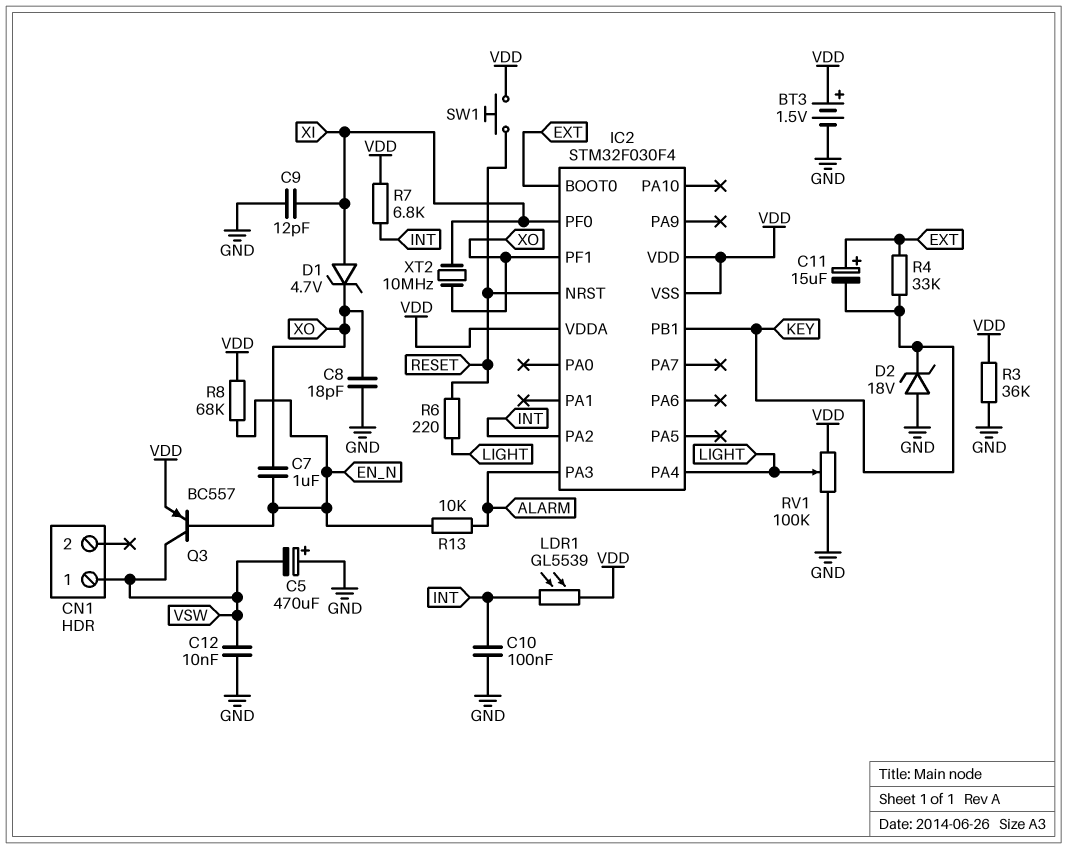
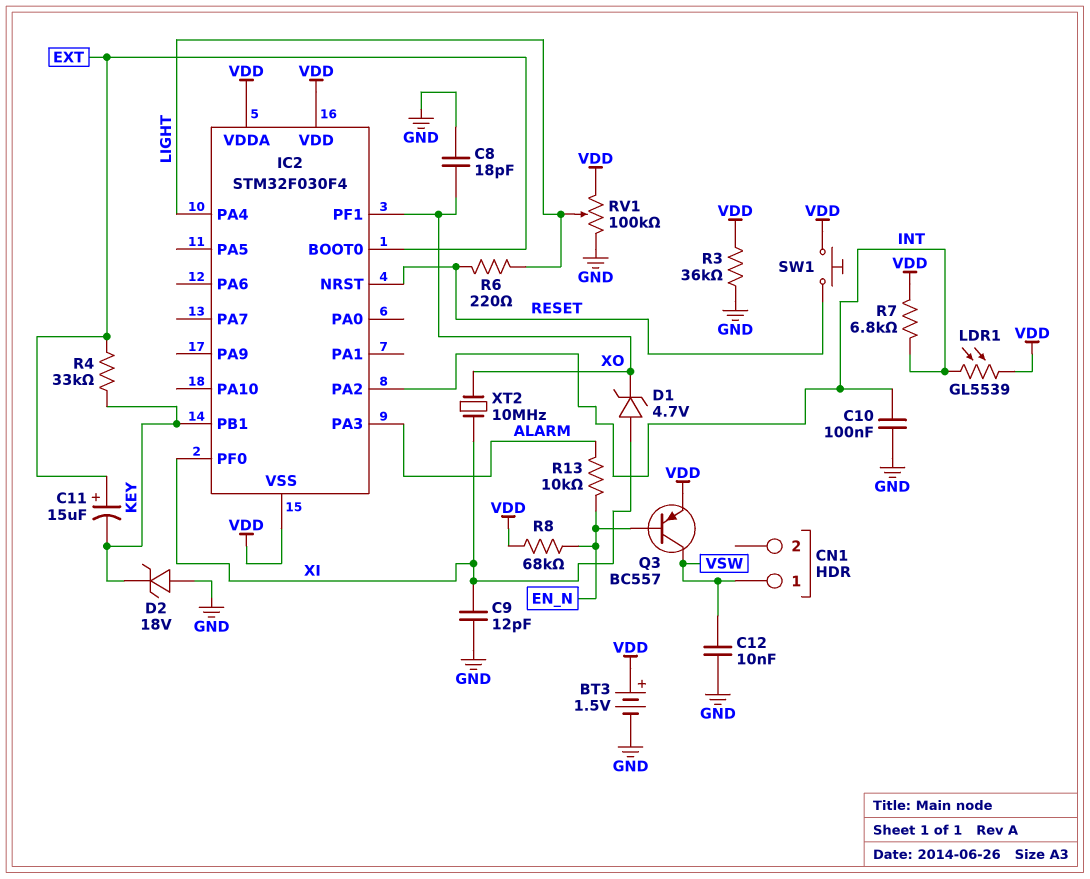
C5: 470uF (plus GND, minus VSW) -> none
C7: 1uF (EN_N, XO) -> none

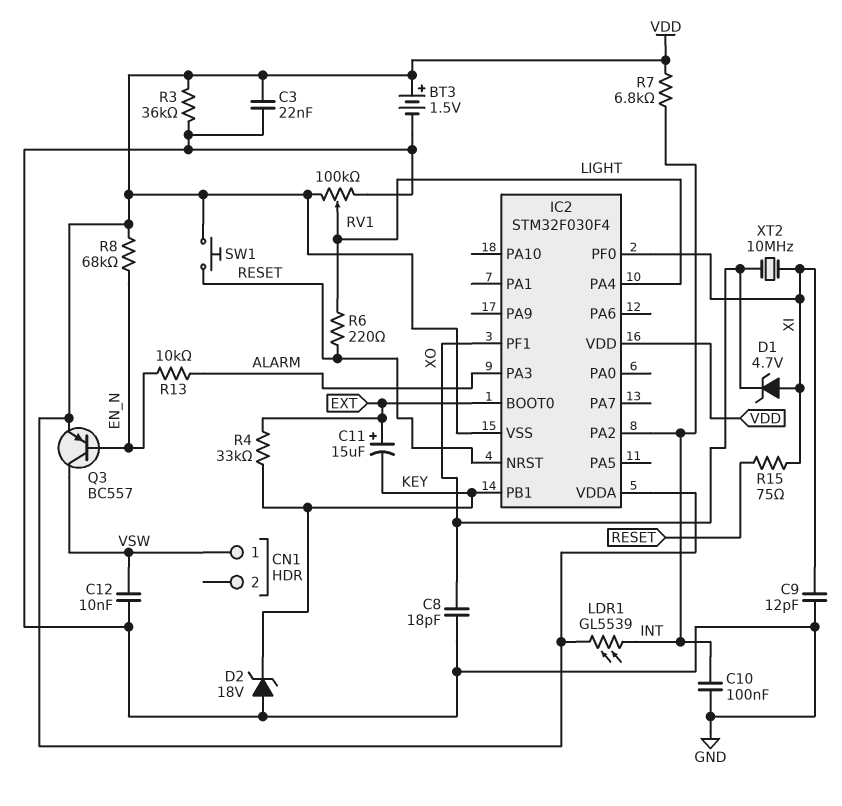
C3: none -> 22nF (GND, VDD)
R15: none -> 75 (RESET, XI)

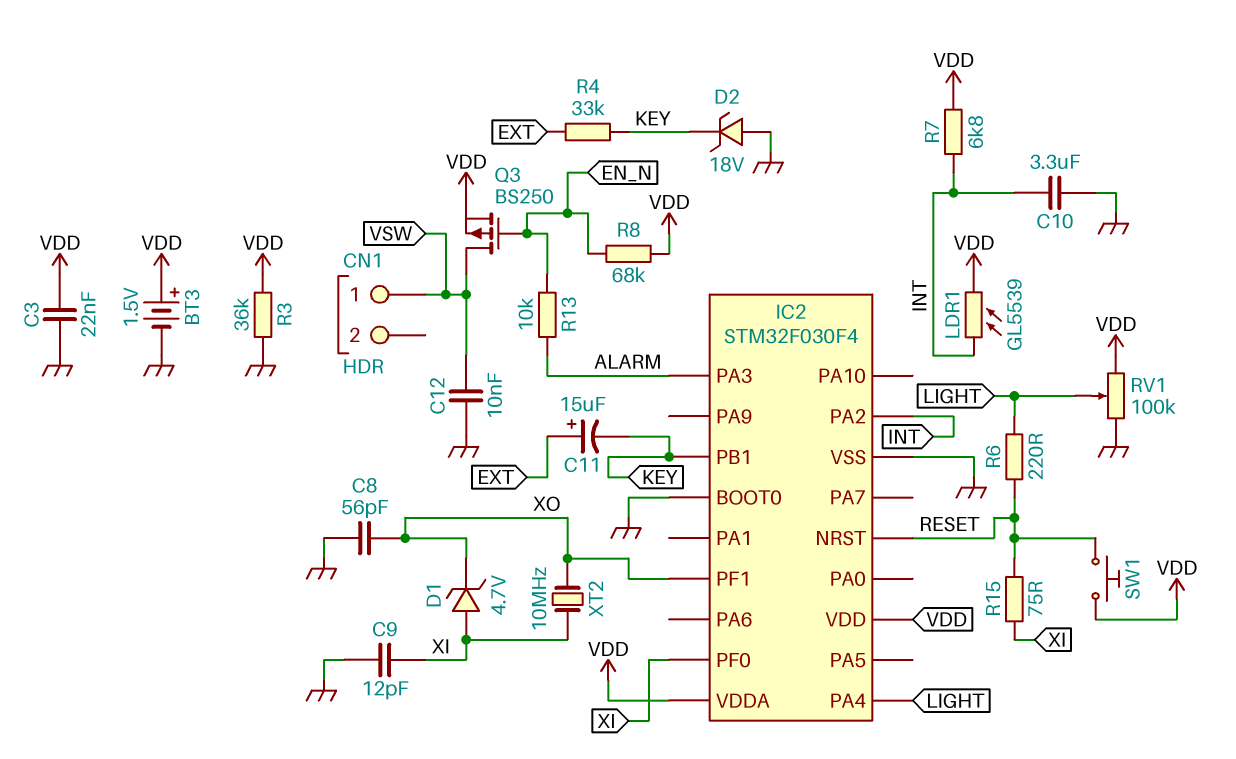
C8: 18pF (GND, XO) -> 56pF (GND, XO)
C10: 100nF (GND, INT) -> 3.3uF (GND, INT)
IC2 pin BOOT0: EXT -> GND
IC2 pin VSS: VDD -> GND
Q3: PNP BC557 (B EN_N, C VSW, E VDD) -> PMOS BS250 (G EN_N, D VSW, S VDD)

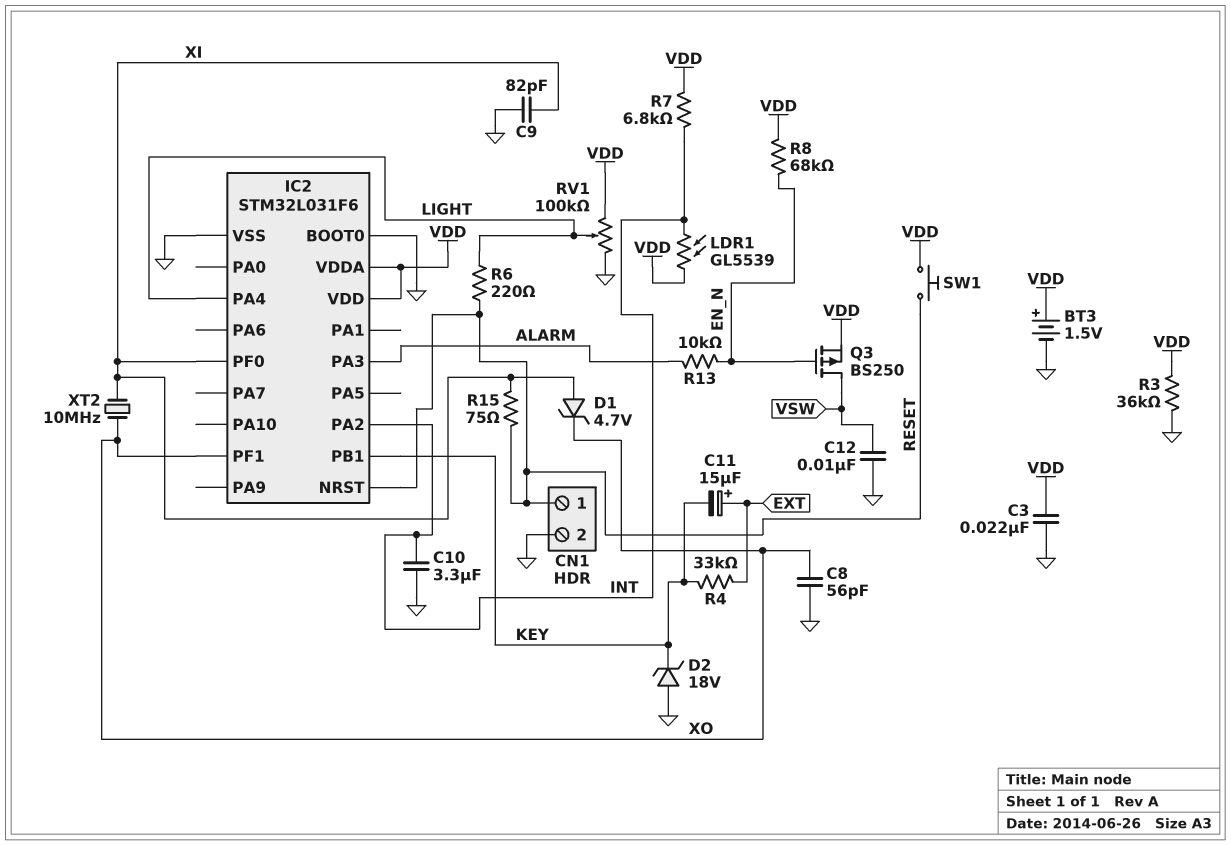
C9: 12pF (GND, XI) -> 82pF (GND, XI)
CN1 pin 1: VSW -> RESET
CN1 pin 2: none -> GND
IC2: STM32F030F4 -> STM32L031F6

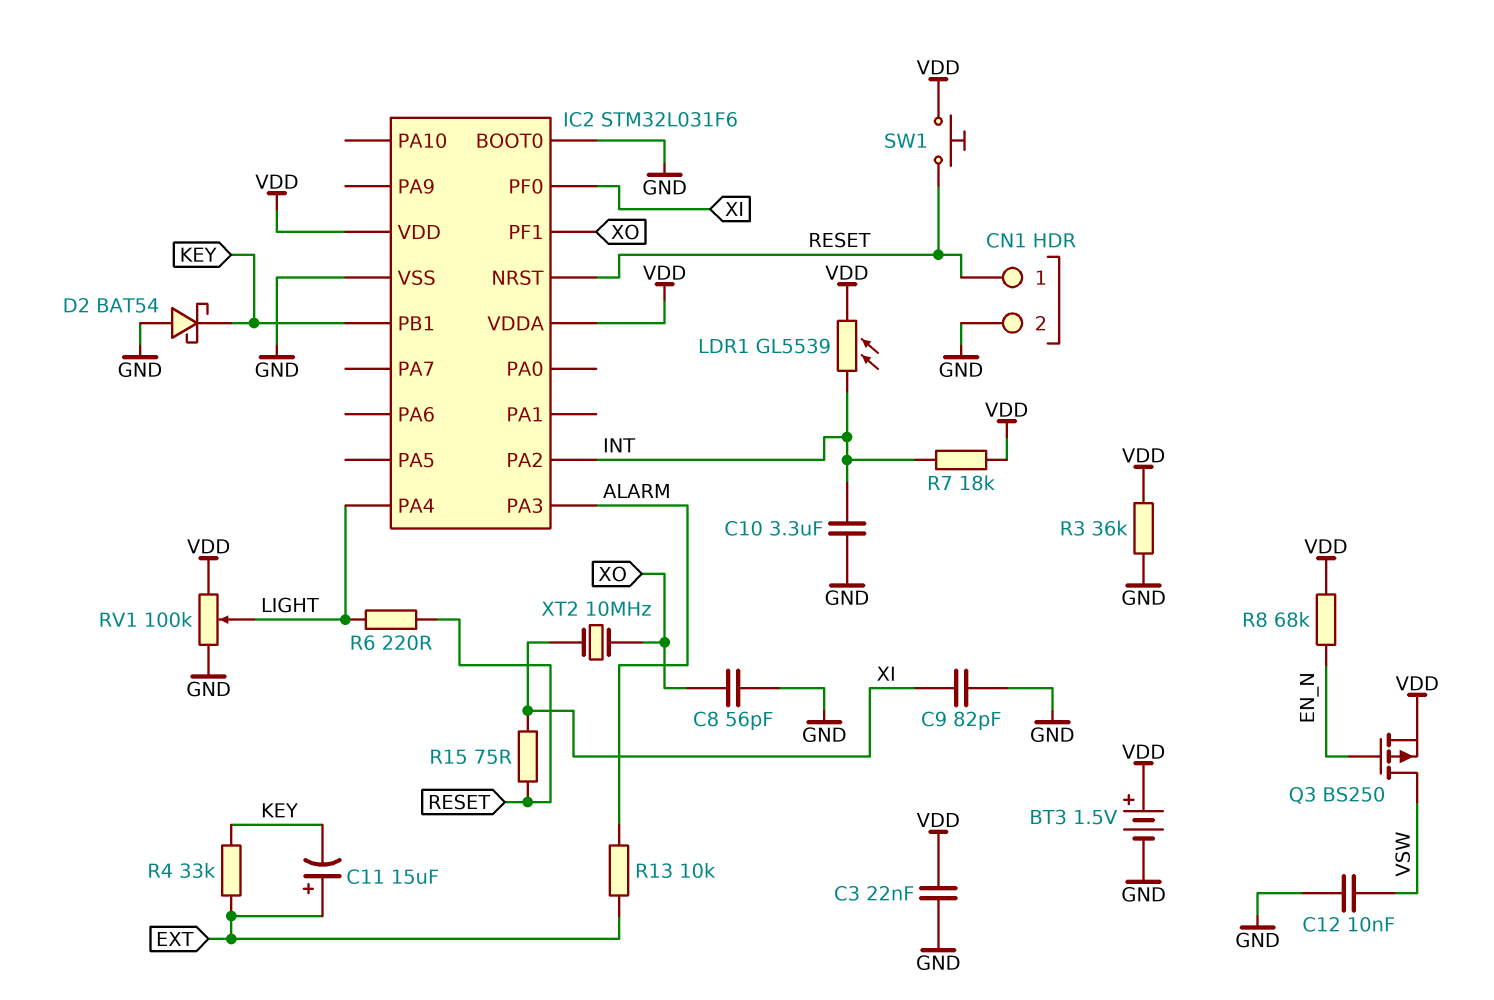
D1: zener 4.7V (A XI, K XO) -> none
D2: zener 18V (A GND, K KEY) -> schottky BAT54 (A GND, K KEY)
R7: 6.8k (INT, VDD) -> 18k (INT, VDD)
R13: 10k (ALARM, EN_N) -> 10k (ALARM, EXT)

